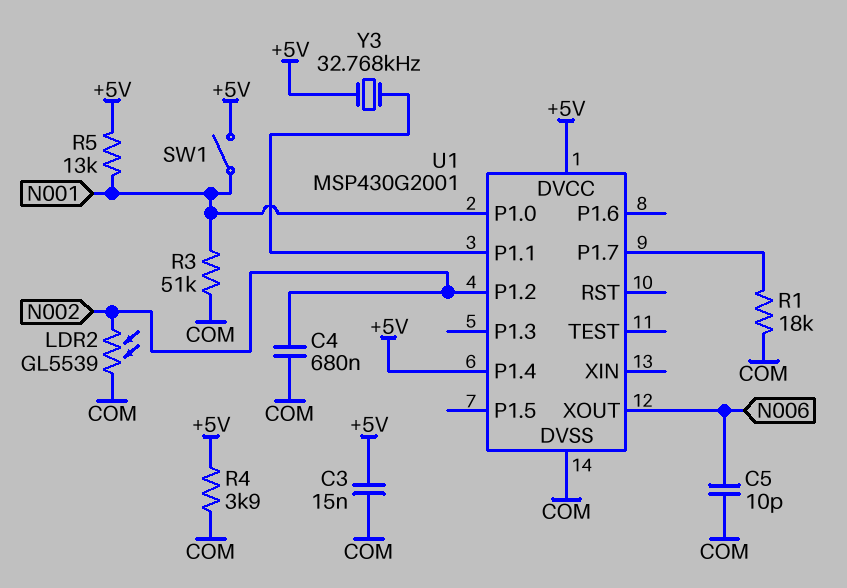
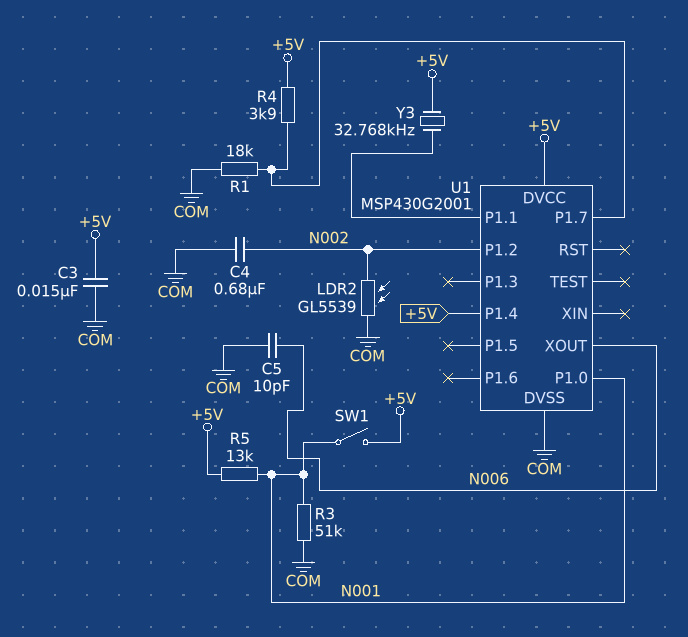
R4: 3.9k (+5V, COM) -> 3.9k (+5V, U1/P1.7)

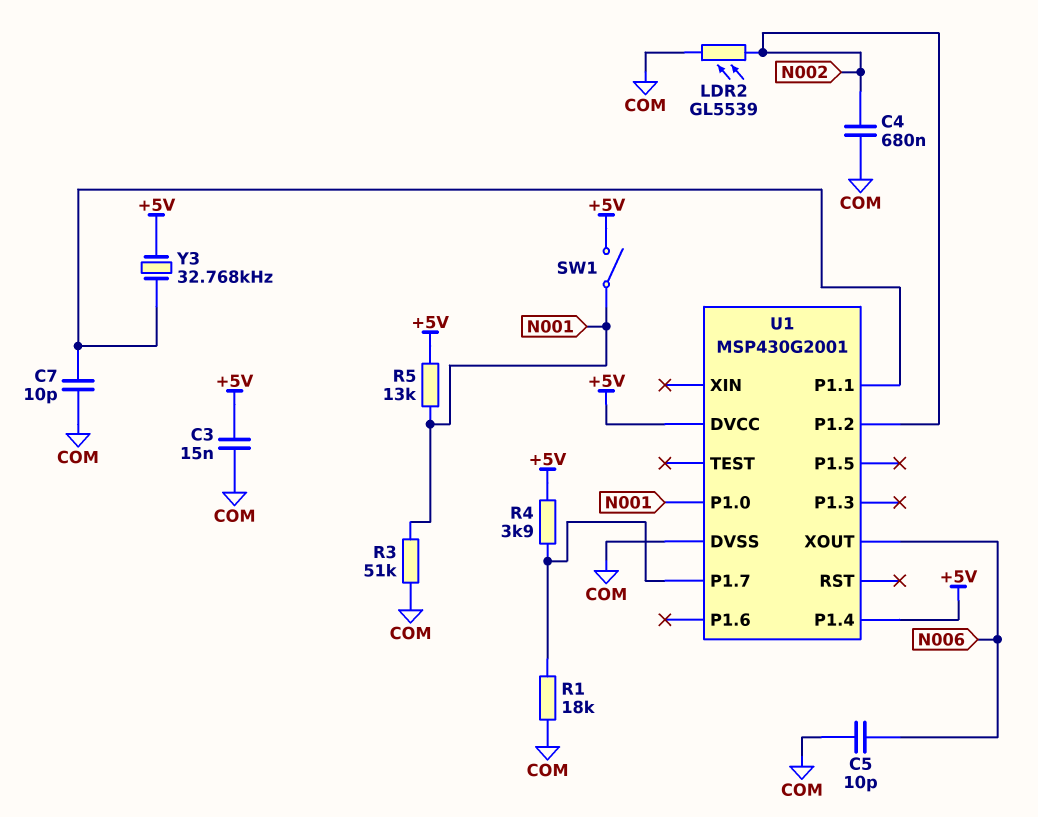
C7: none -> 10pF (COM, U1/P1.1)

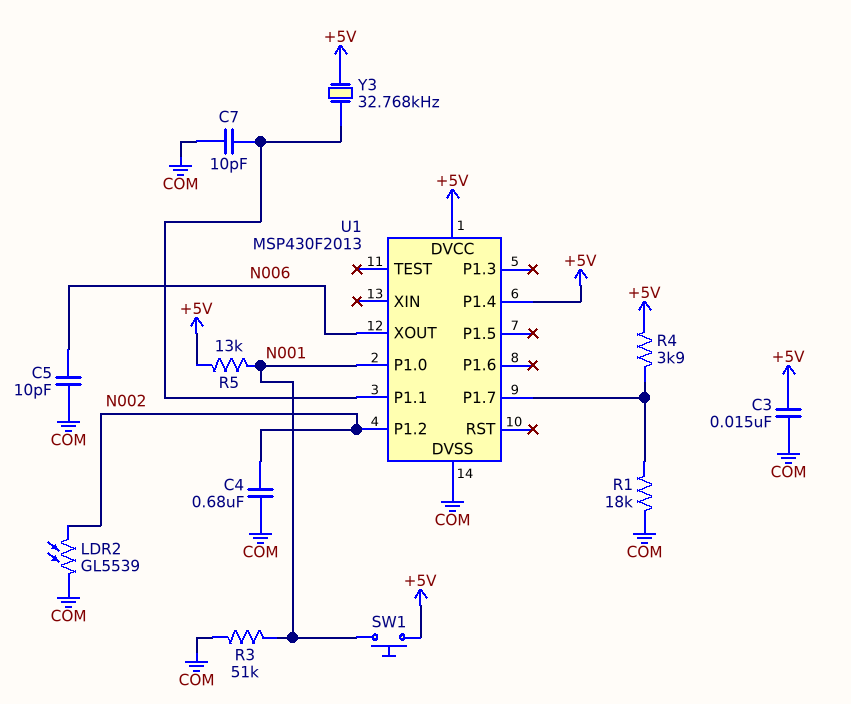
SW1: switch (+5V, N001) -> button (+5V, N001)
U1: MSP430G2001 -> MSP430F2013

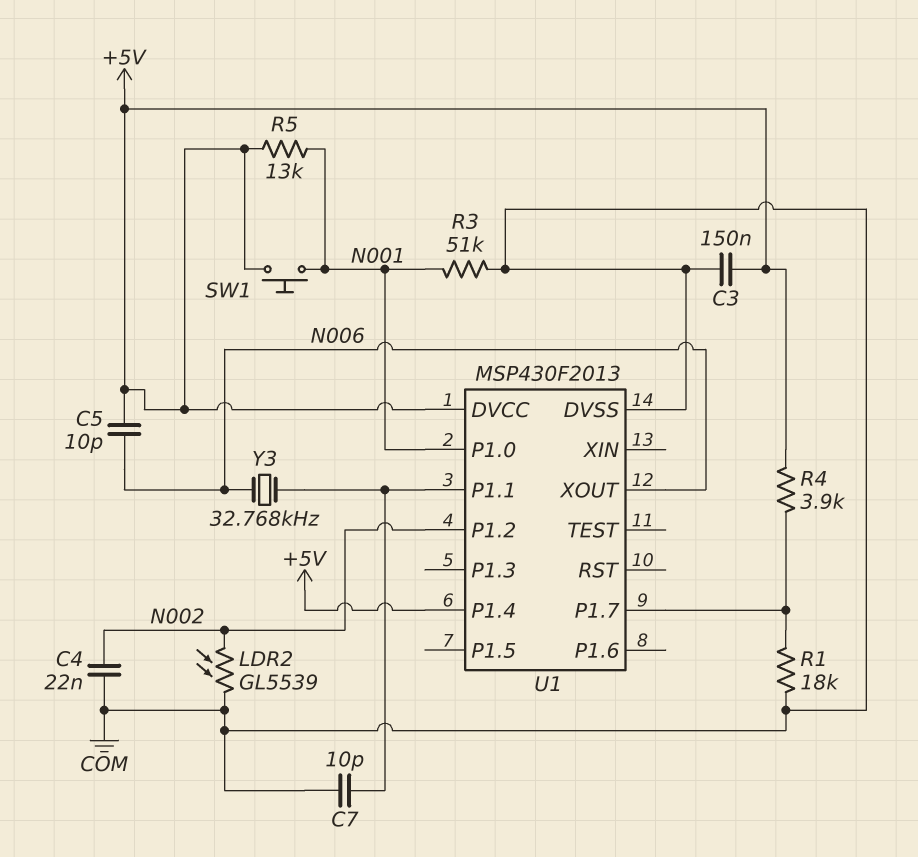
C3: 15nF (+5V, COM) -> 150nF (+5V, COM)
C4: 680nF (COM, N002) -> 22nF (COM, N002)
C5: 10pF (COM, N006) -> 10pF (+5V, N006)
Y3: 32.768kHz (+5V, U1/P1.1) -> 32.768kHz (N006, U1/P1.1)

